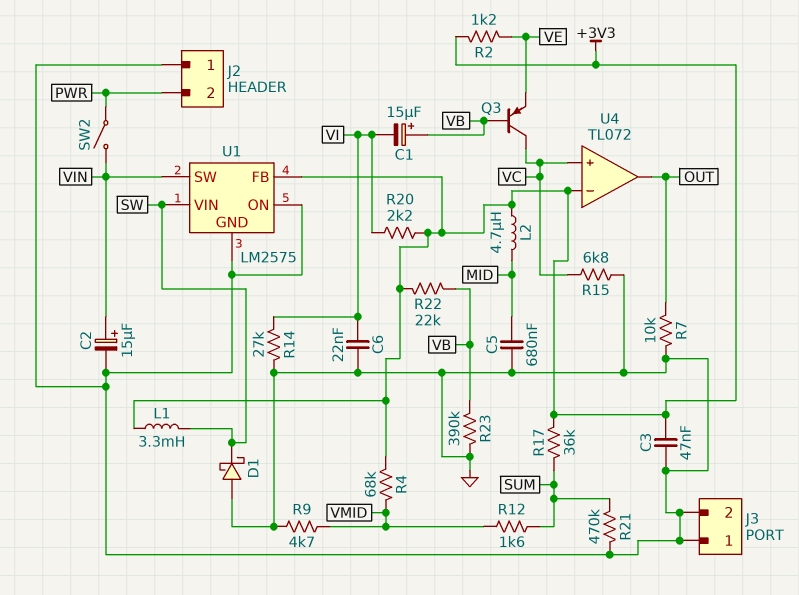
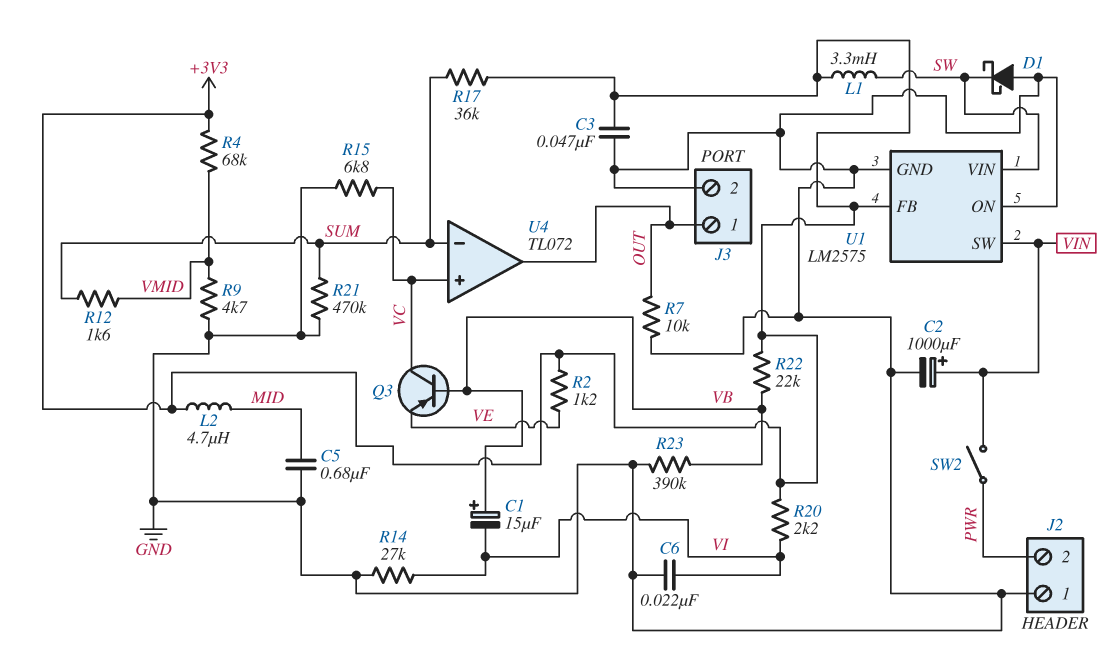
C2: 15uF (plus VIN, minus GND) -> 1000uF (plus VIN, minus GND)
J3 pin 1: GND -> OUT
U4 pin in-: +3V3 -> SUM

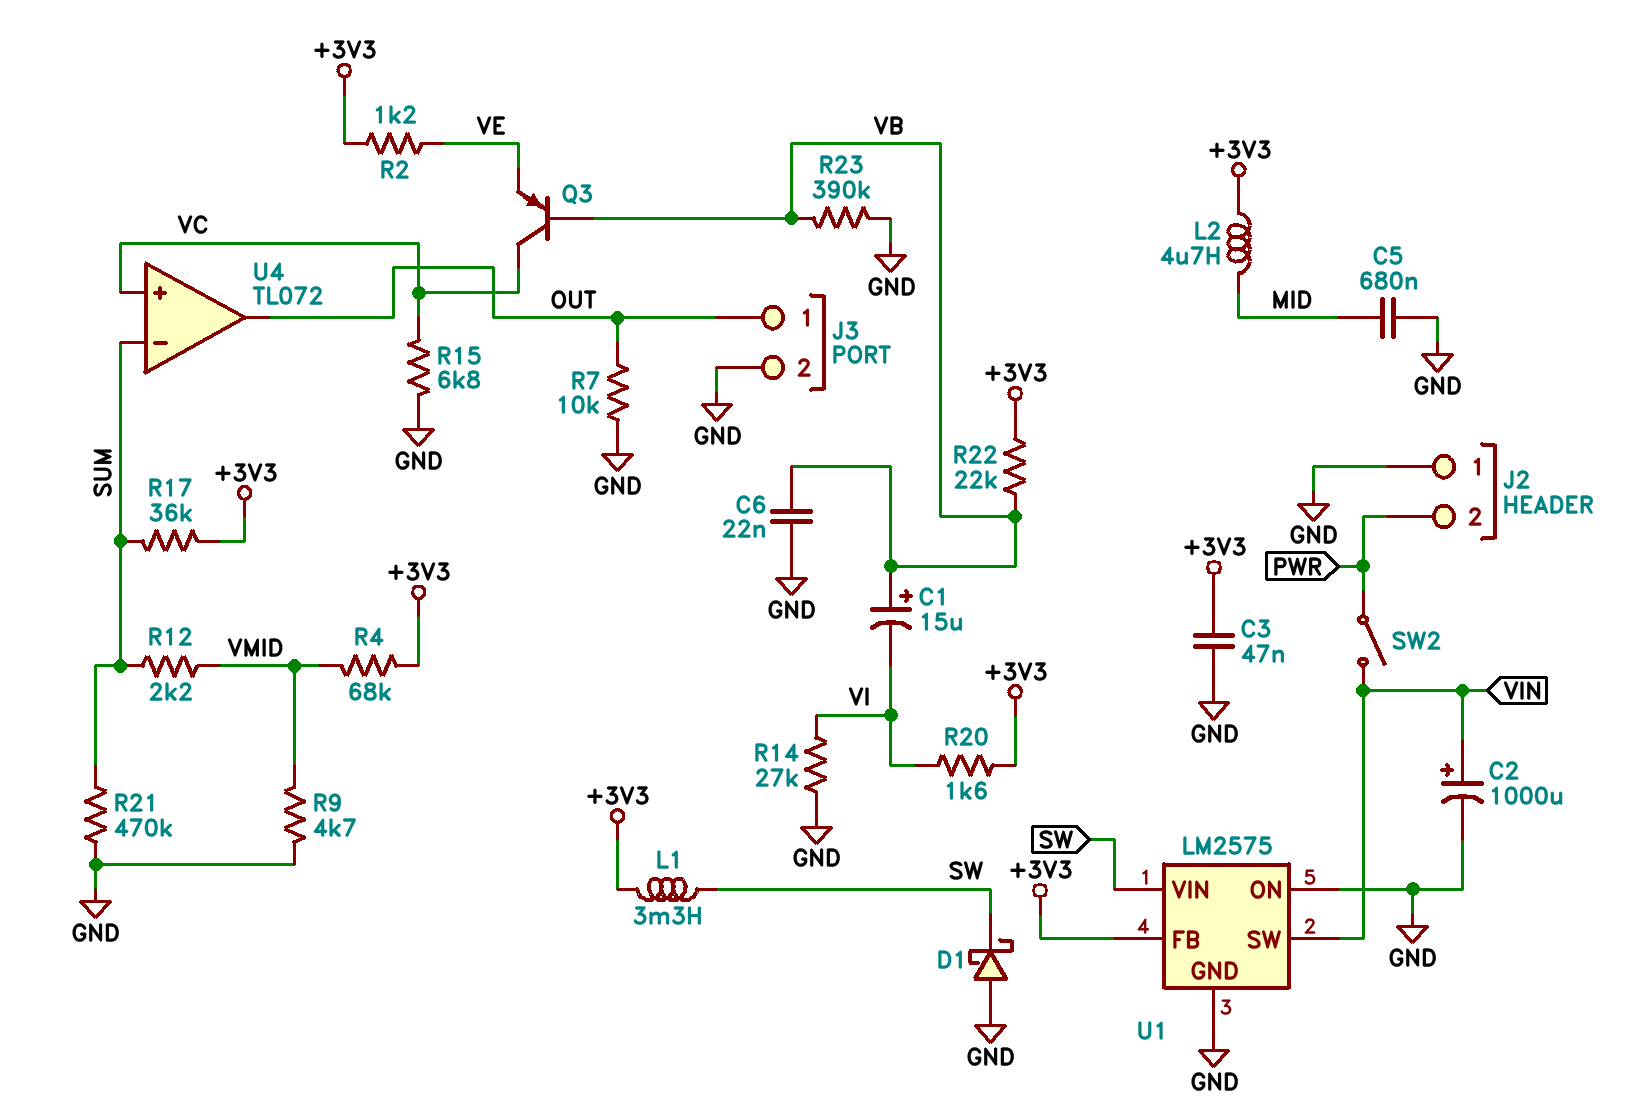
C6: 22nF (GND, VI) -> 22nF (GND, VB)
R12: 1.6k (SUM, VMID) -> 2.2k (SUM, VMID)
R20: 2.2k (+3V3, VI) -> 1.6k (+3V3, VI)

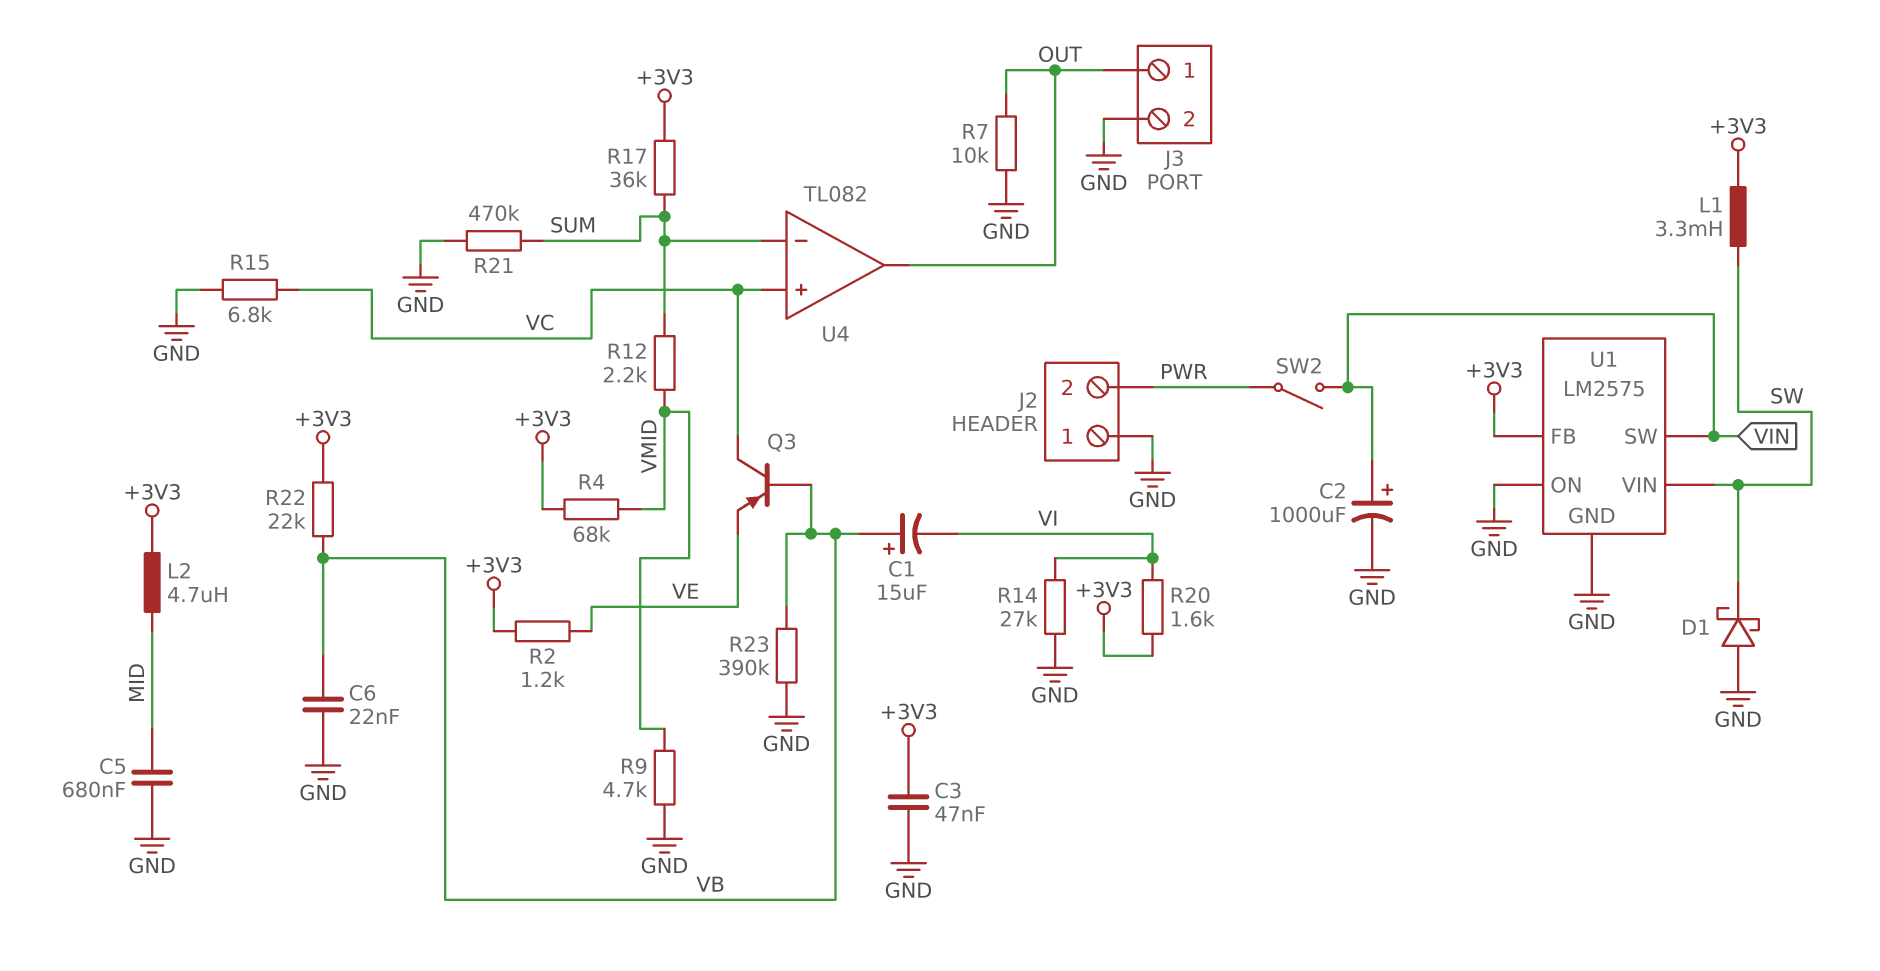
U4: TL072 -> TL082

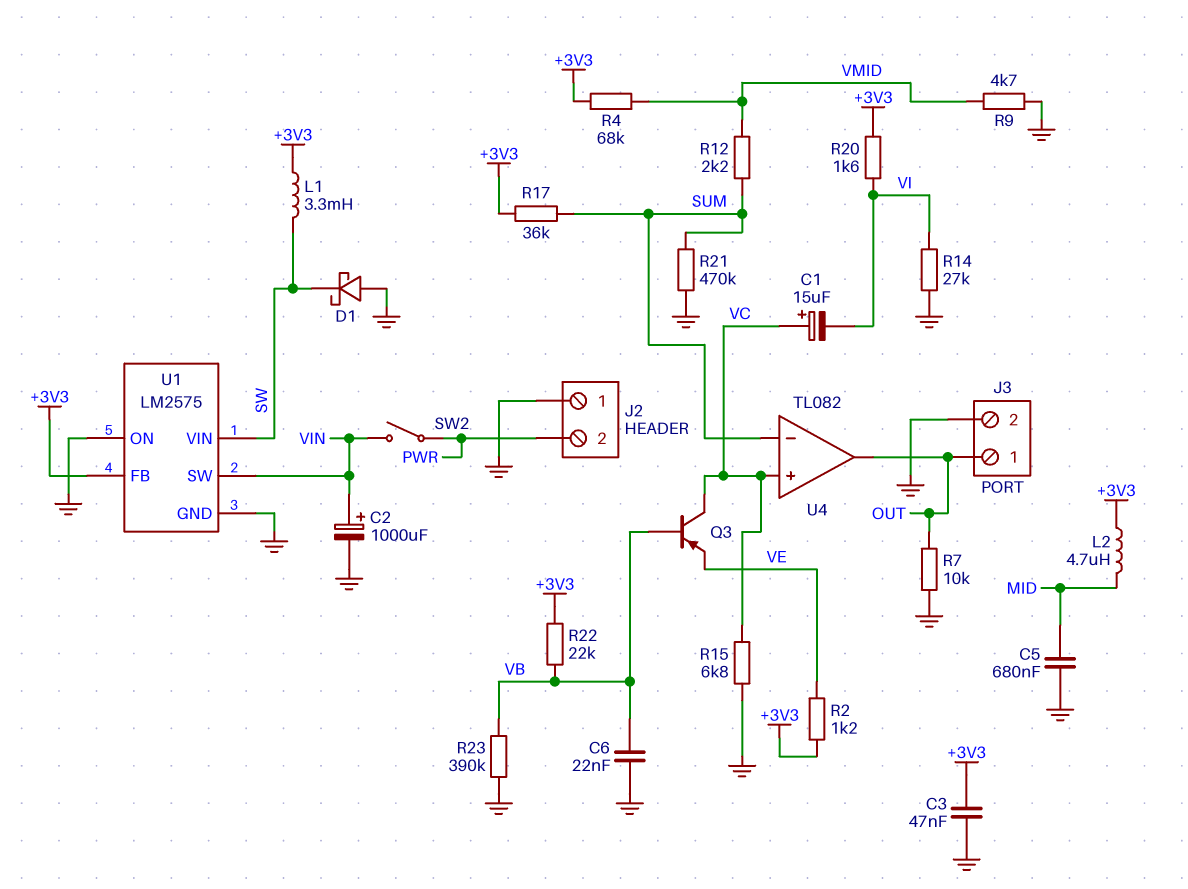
C1: 15uF (plus VB, minus VI) -> 15uF (plus VC, minus VI)

